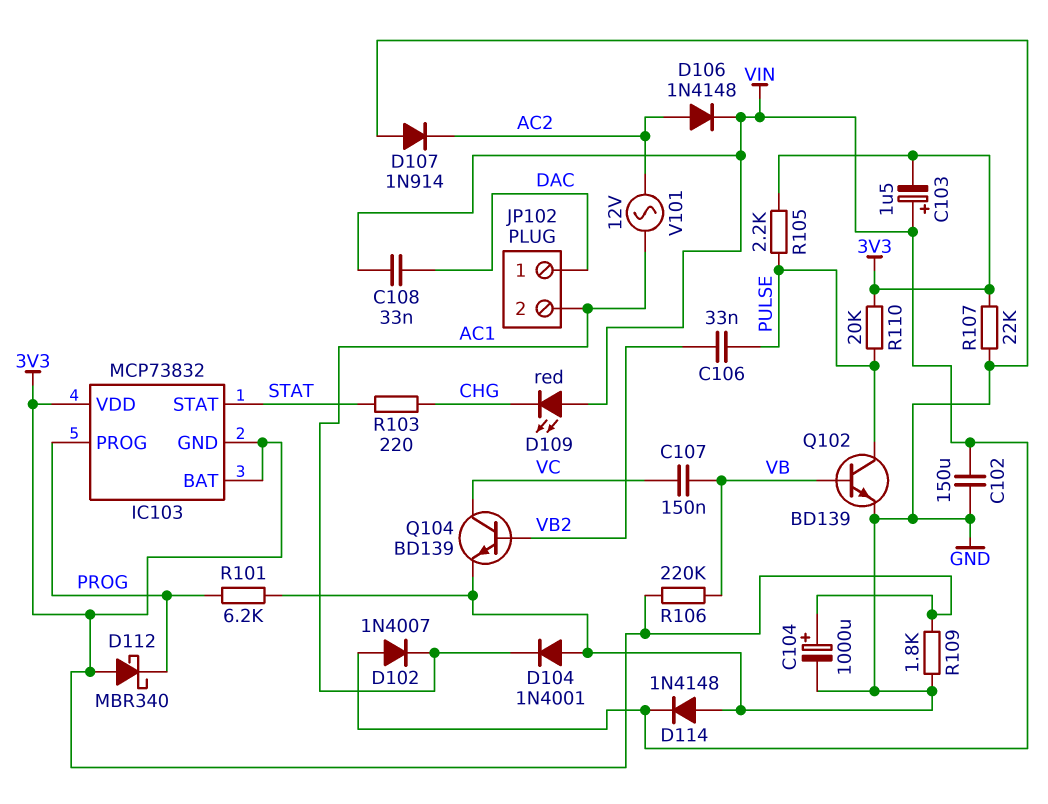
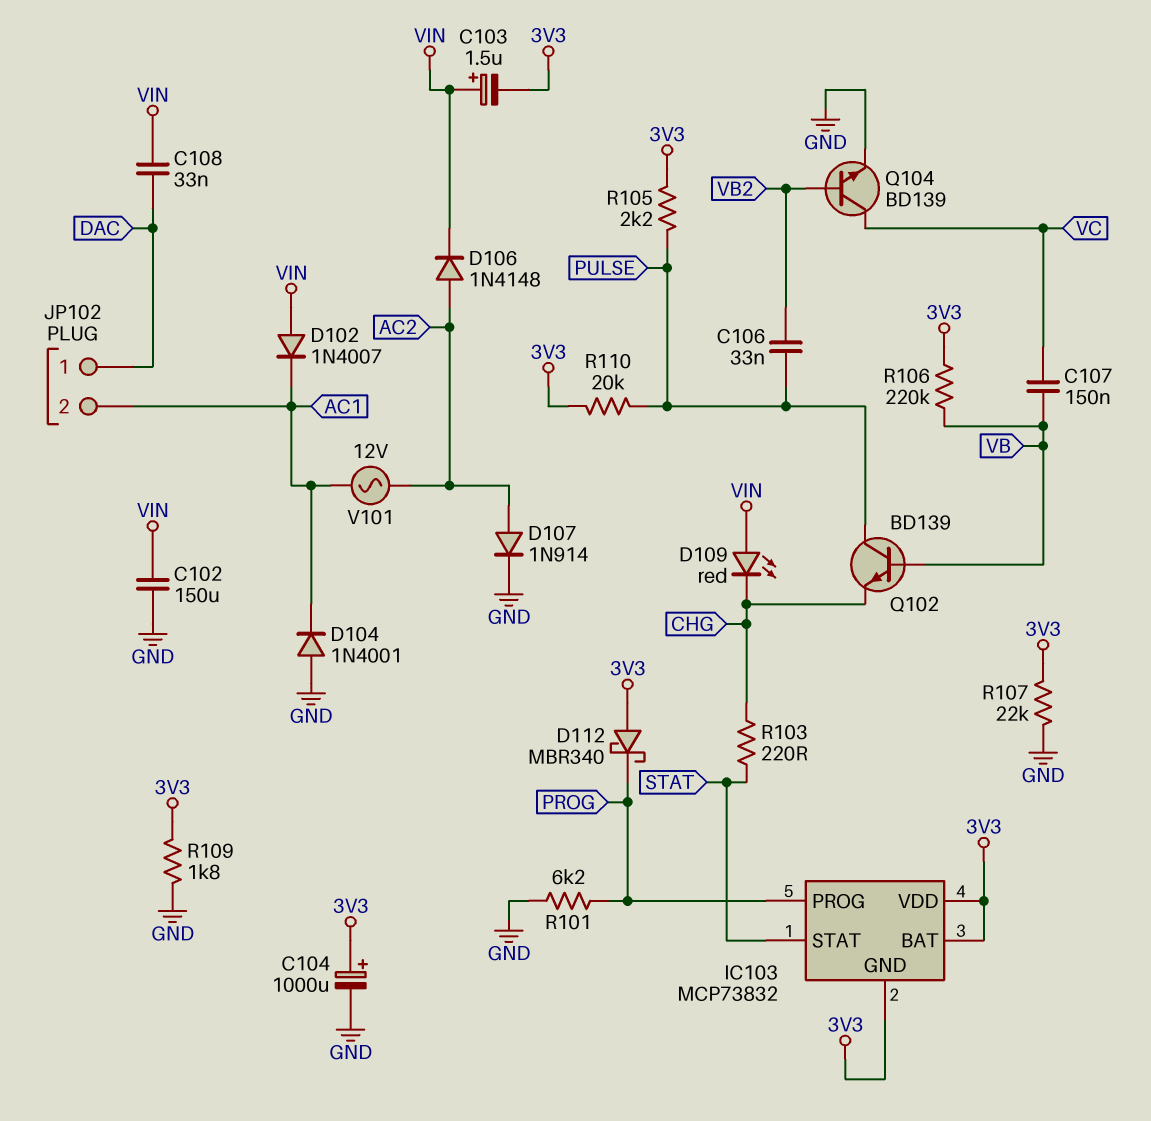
D107: diode 1N914 (A GND, K AC2) -> diode 1N914 (A AC2, K GND)
D114: diode 1N4148 (A GND, K VIN) -> none
Q102: NPN BD139 (B VB, C PULSE, E GND) -> NPN BD139 (B VB, C PULSE, E CHG)

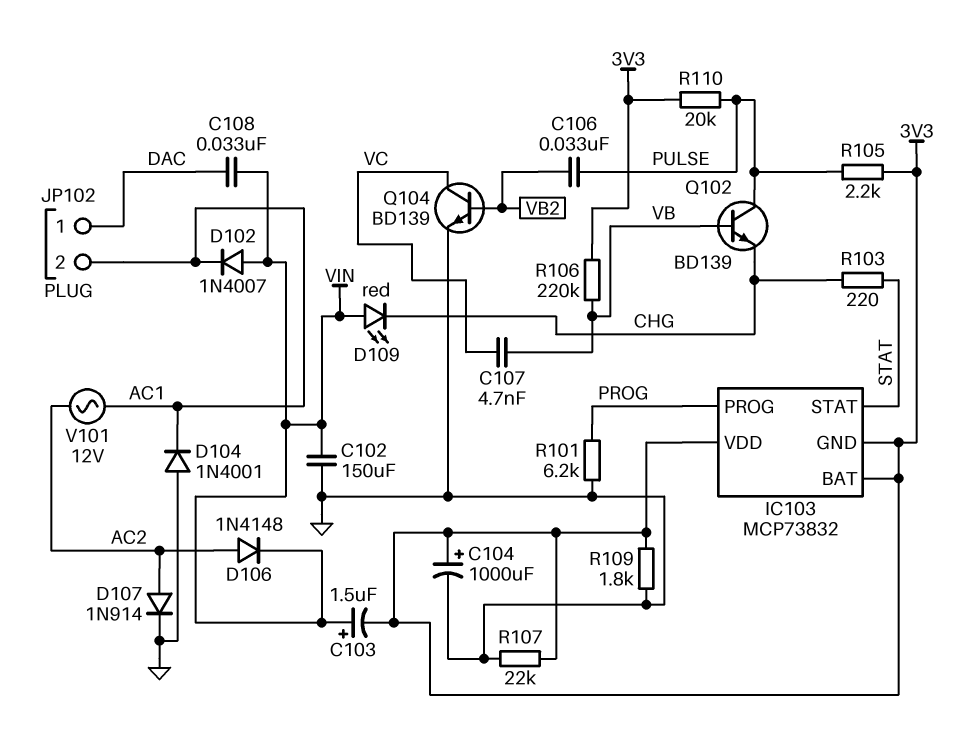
C107: 150nF (VB, VC) -> 4.7nF (VB, VC)
D112: schottky MBR340 (A 3V3, K PROG) -> none

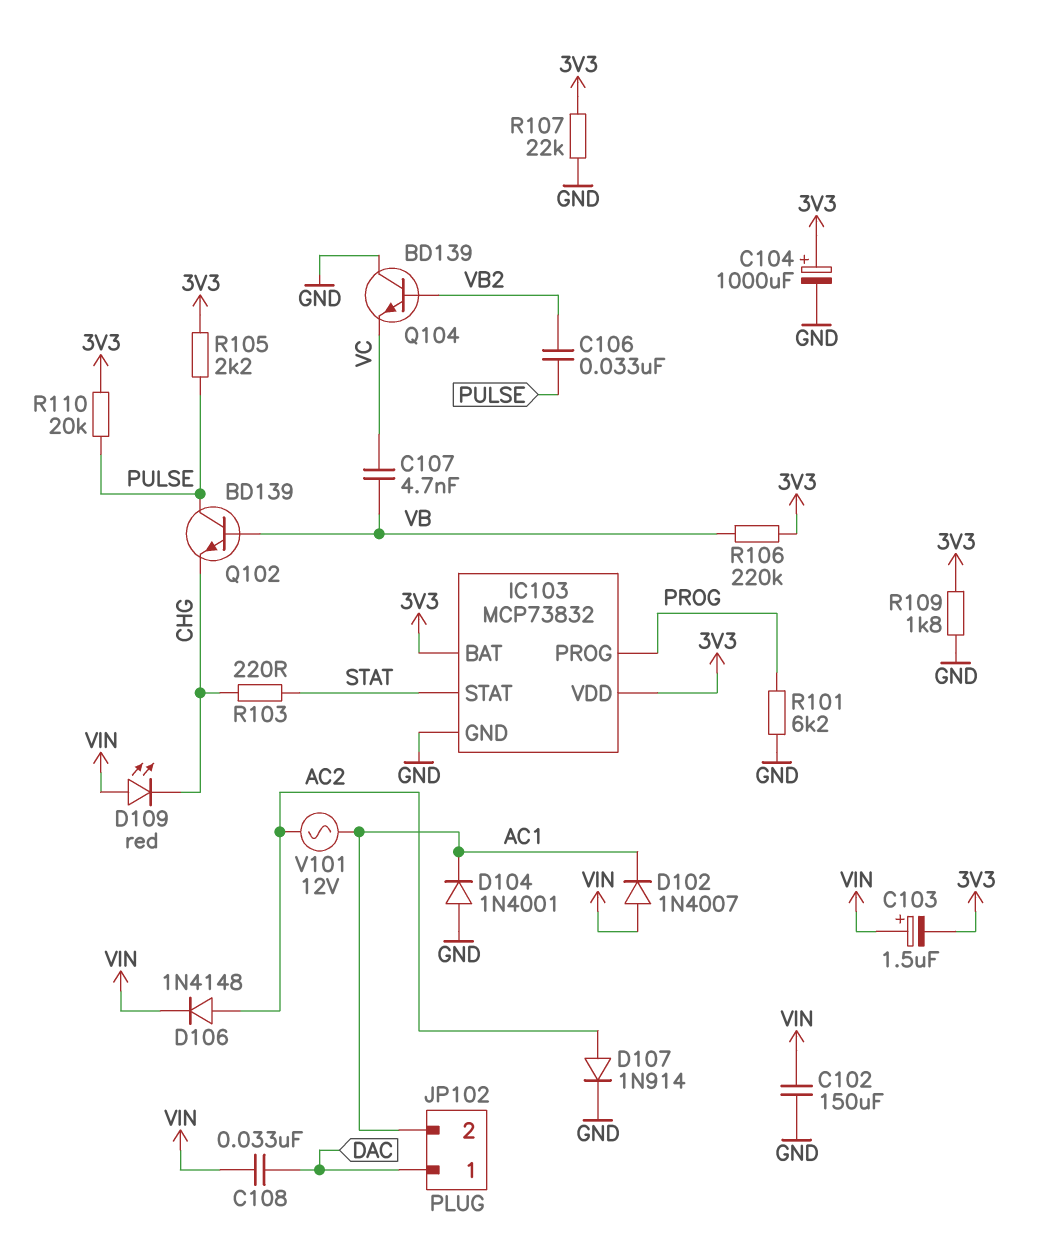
IC103 pin GND: 3V3 -> GND
Q104: NPN BD139 (B VB2, C VC, E GND) -> NPN BD139 (B VB2, C GND, E VC)

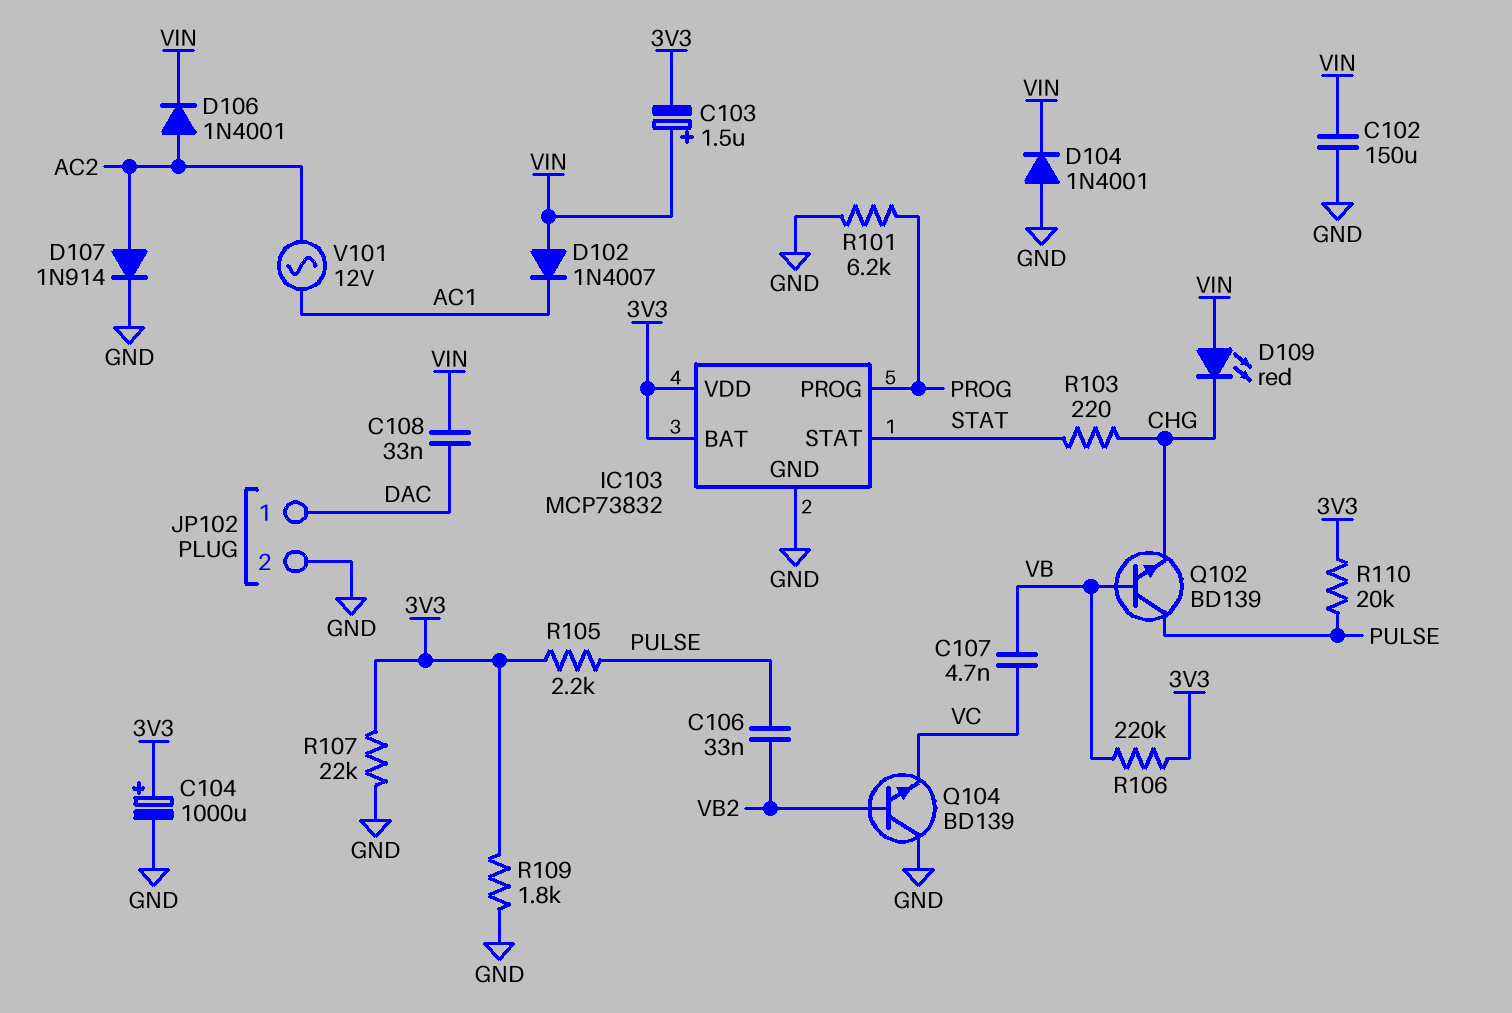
D104: diode 1N4001 (A GND, K AC1) -> diode 1N4001 (A GND, K VIN)
D106: diode 1N4148 (A AC2, K VIN) -> diode 1N4001 (A AC2, K VIN)
JP102 pin 2: AC1 -> GND

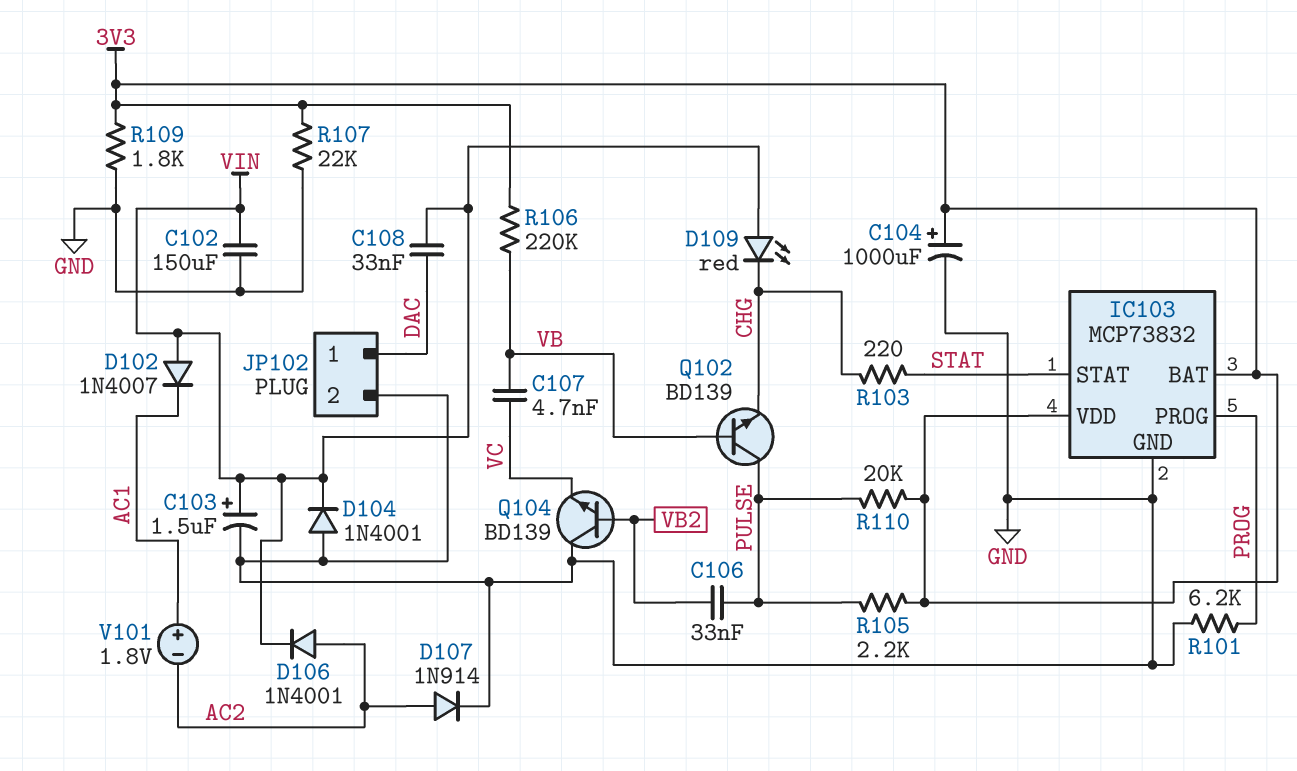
C103: 1.5uF (plus VIN, minus 3V3) -> 1.5uF (plus VIN, minus GND)
V101: AC 12V (AC1, AC2) -> 1.8V (plus AC1, minus AC2)

